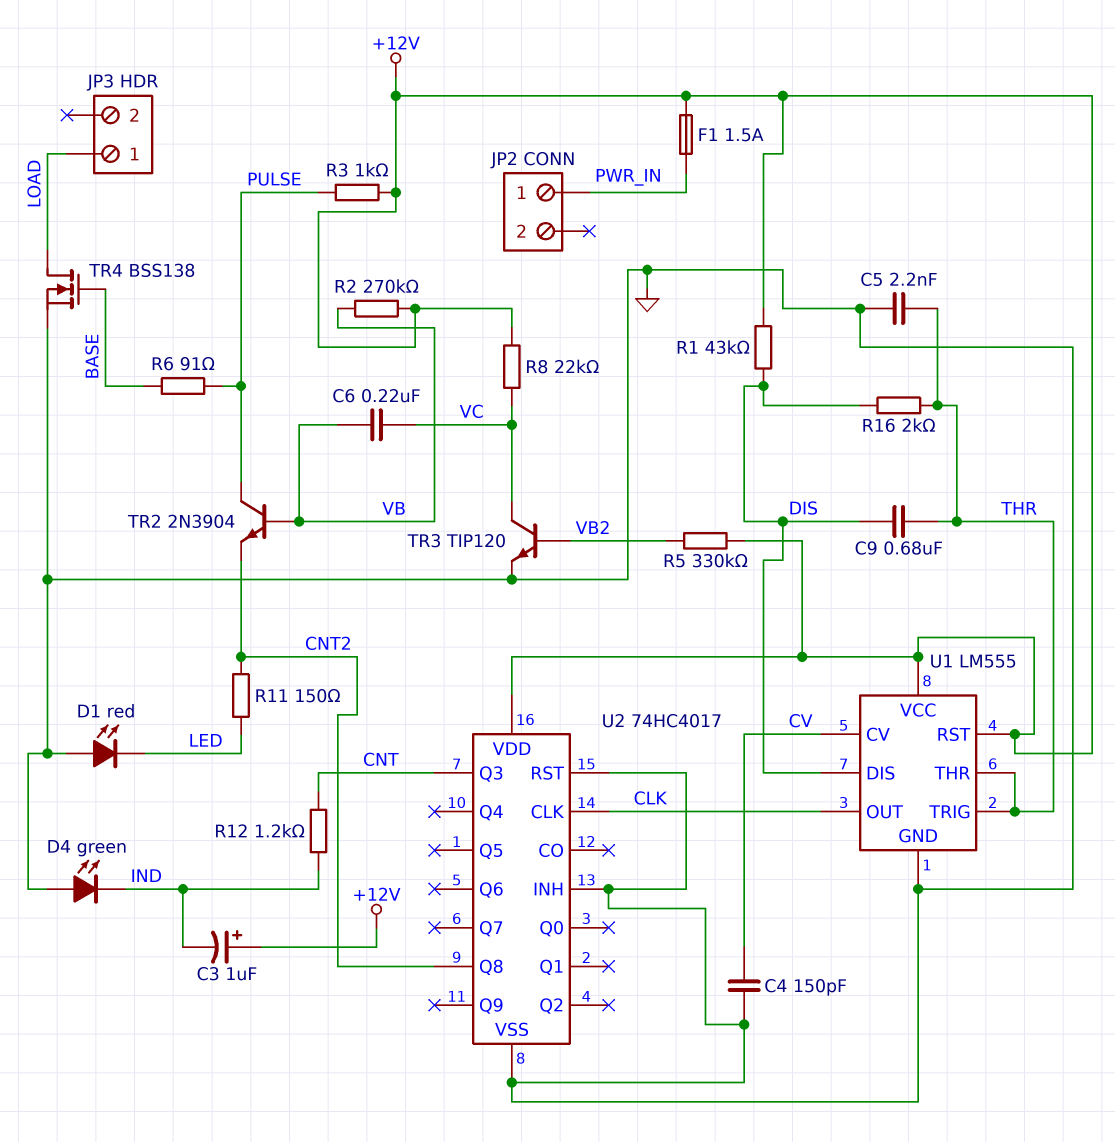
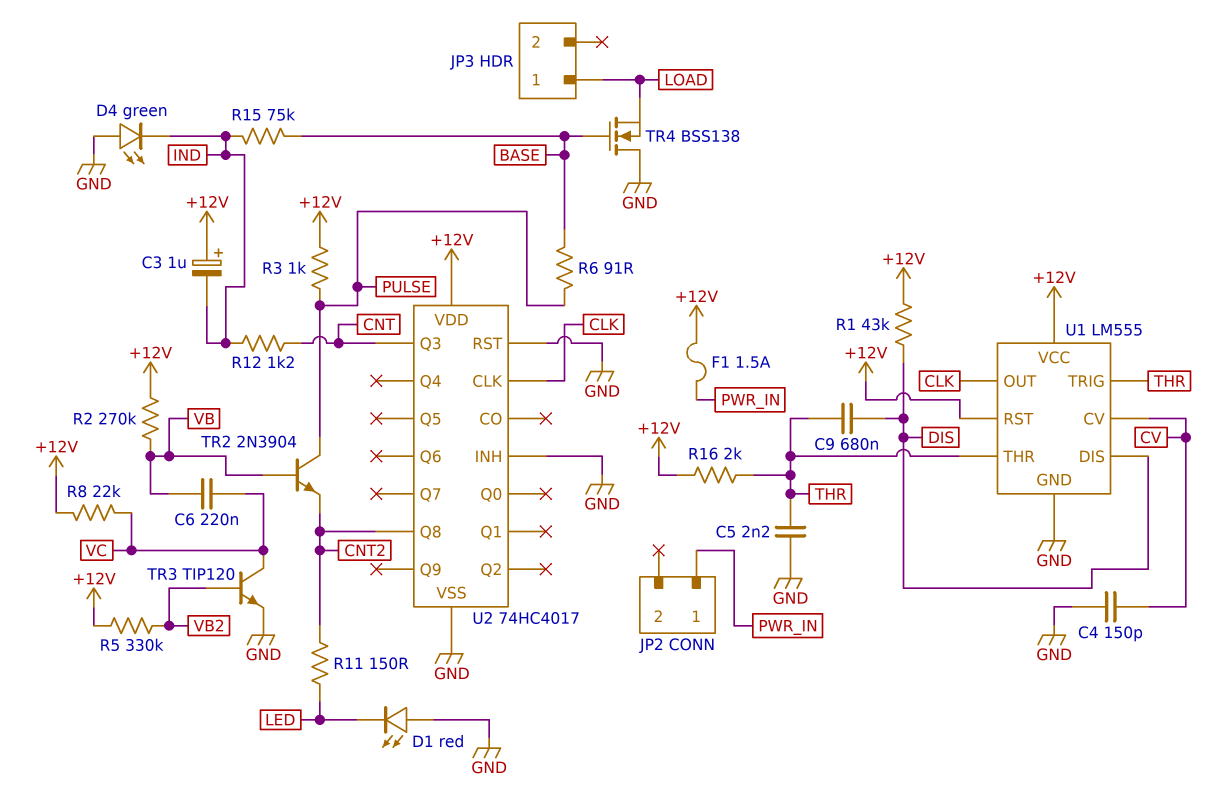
R15: none -> 75k (BASE, IND)
R16: 2k (DIS, THR) -> 2k (+12V, THR)
TR4: NMOS BSS138 (G BASE, D LOAD, S GND) -> NMOS BSS138 (G BASE, D GND, S LOAD)

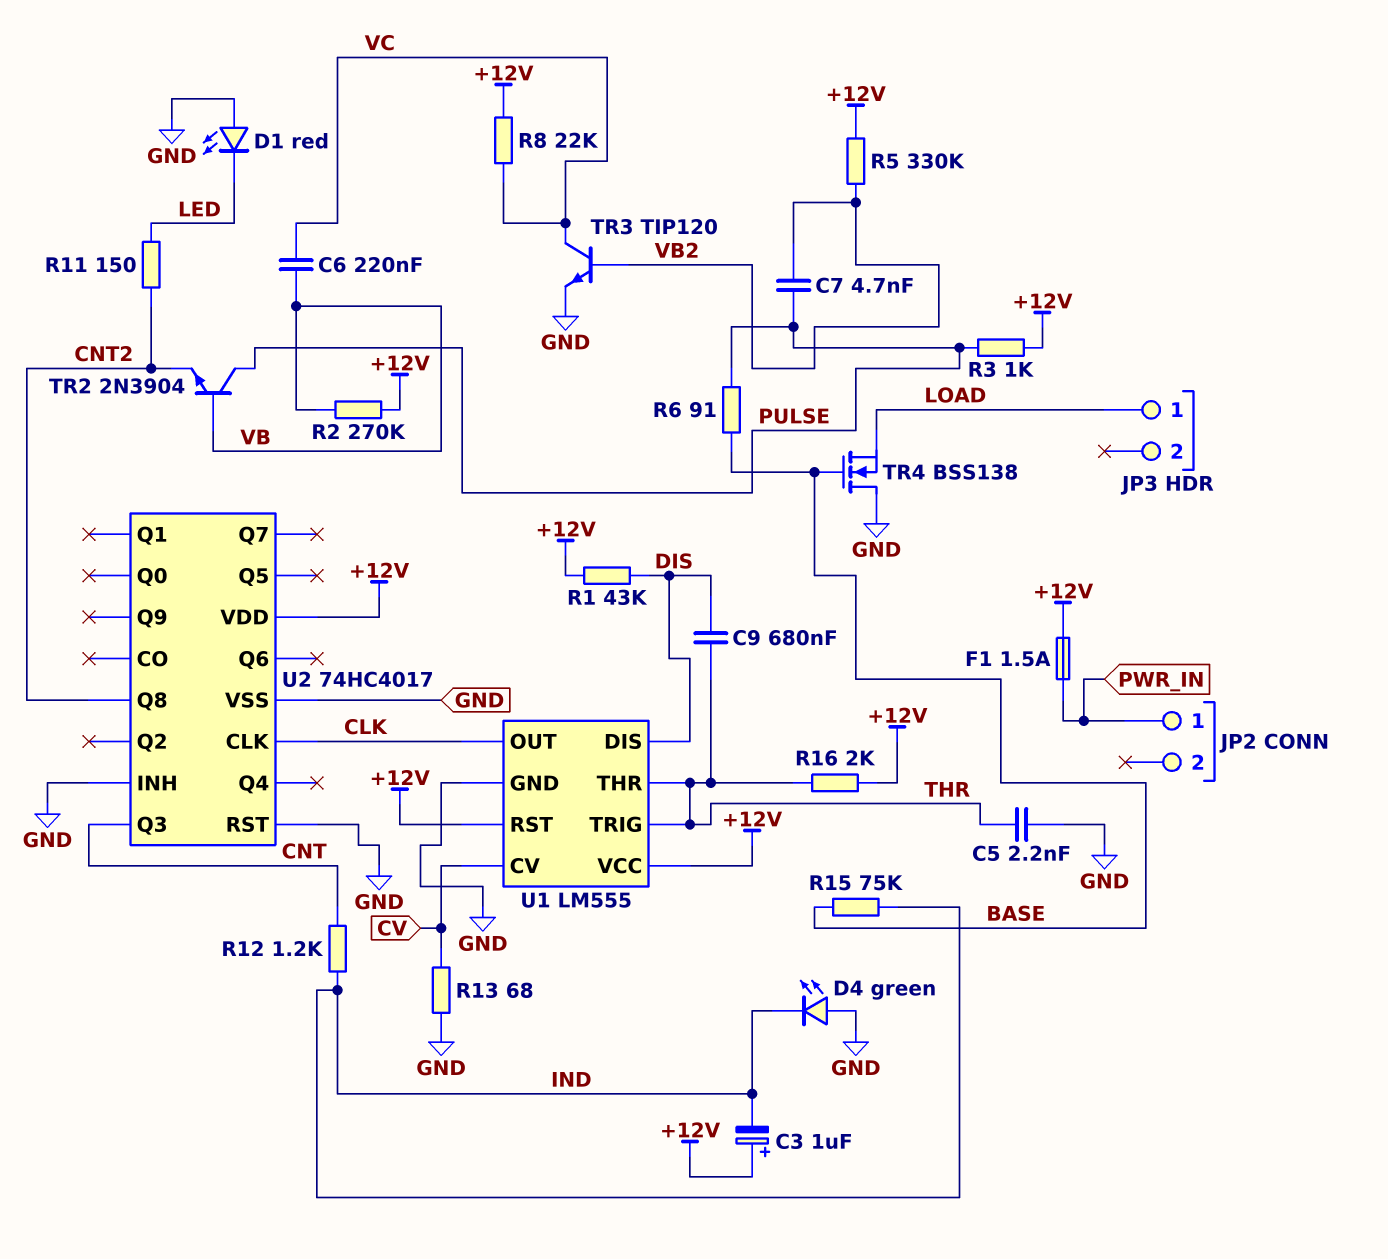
C4: 150pF (CV, GND) -> none
C7: none -> 4.7nF (PULSE, VB2)
R13: none -> 68 (CV, GND)

